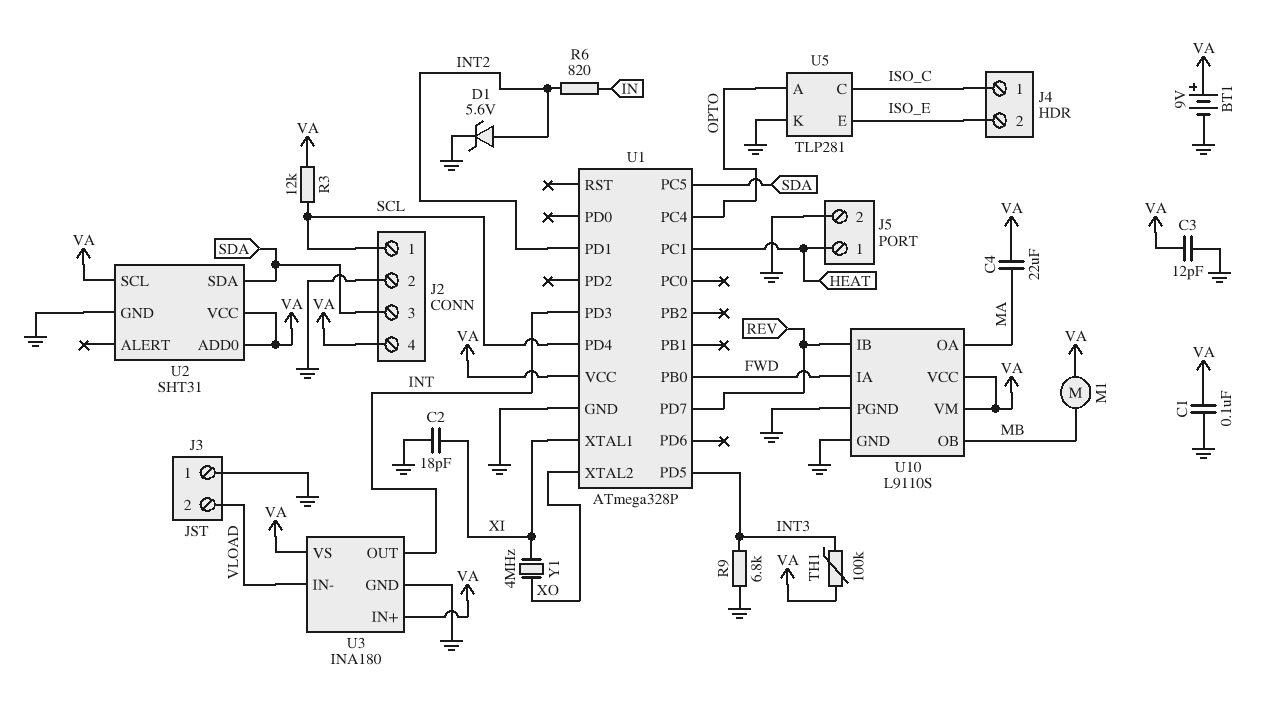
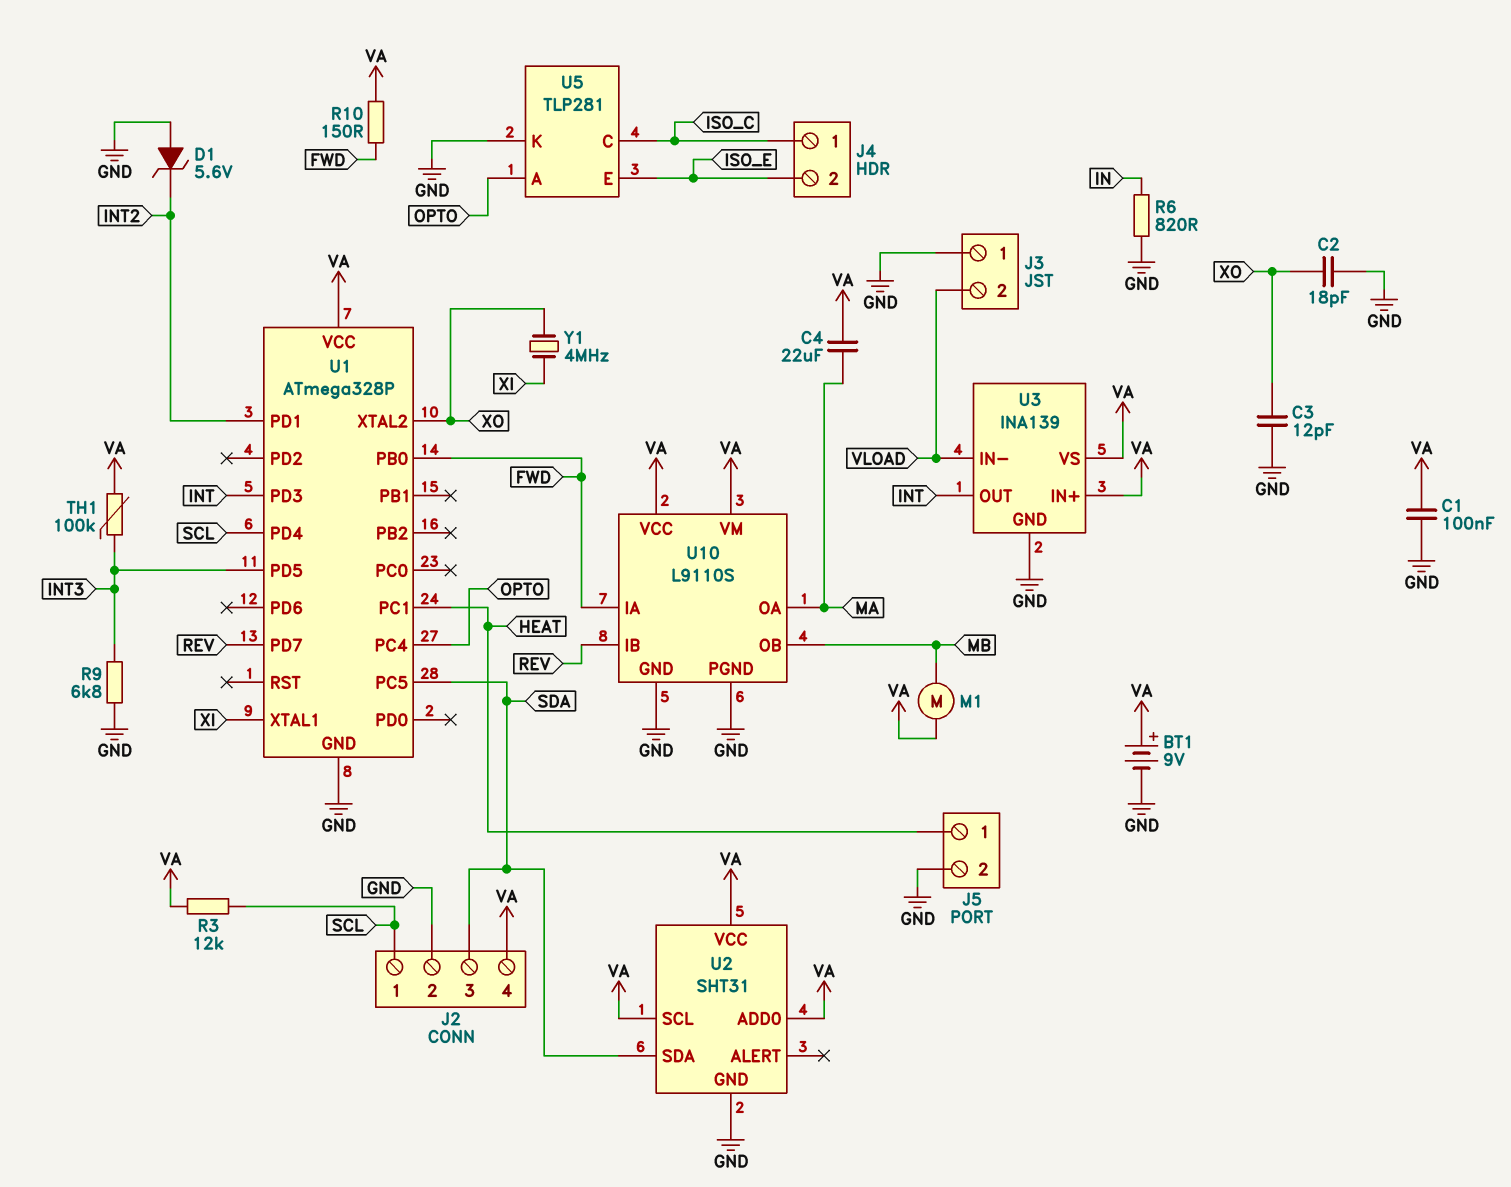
C2: 18pF (GND, XI) -> 18pF (GND, XO)
C3: 12pF (GND, VA) -> 12pF (GND, XO)
D1: zener 5.6V (A INT2, K GND) -> zener 5.6V (A GND, K INT2)
R6: 820 (IN, INT2) -> 820 (GND, IN)
R10: none -> 150 (FWD, VA)
U3: INA180 -> INA139

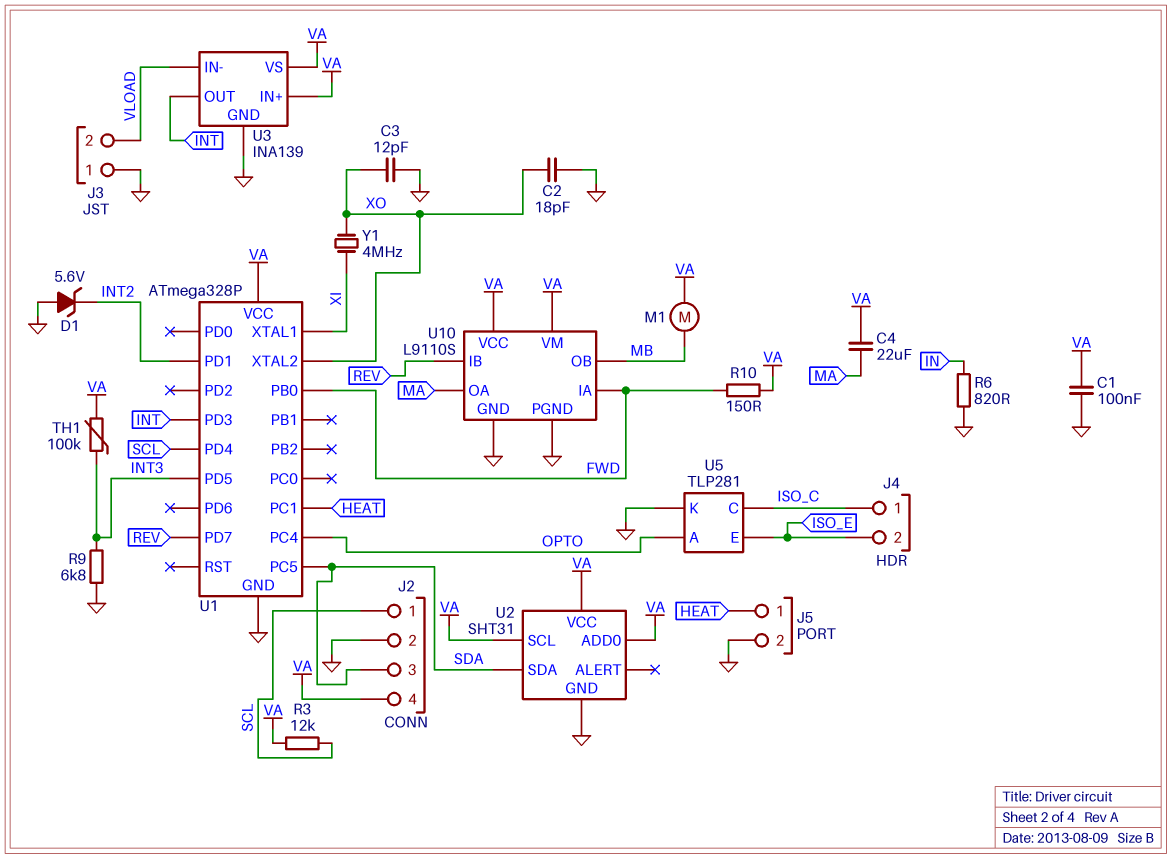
BT1: 9V (plus VA, minus GND) -> none

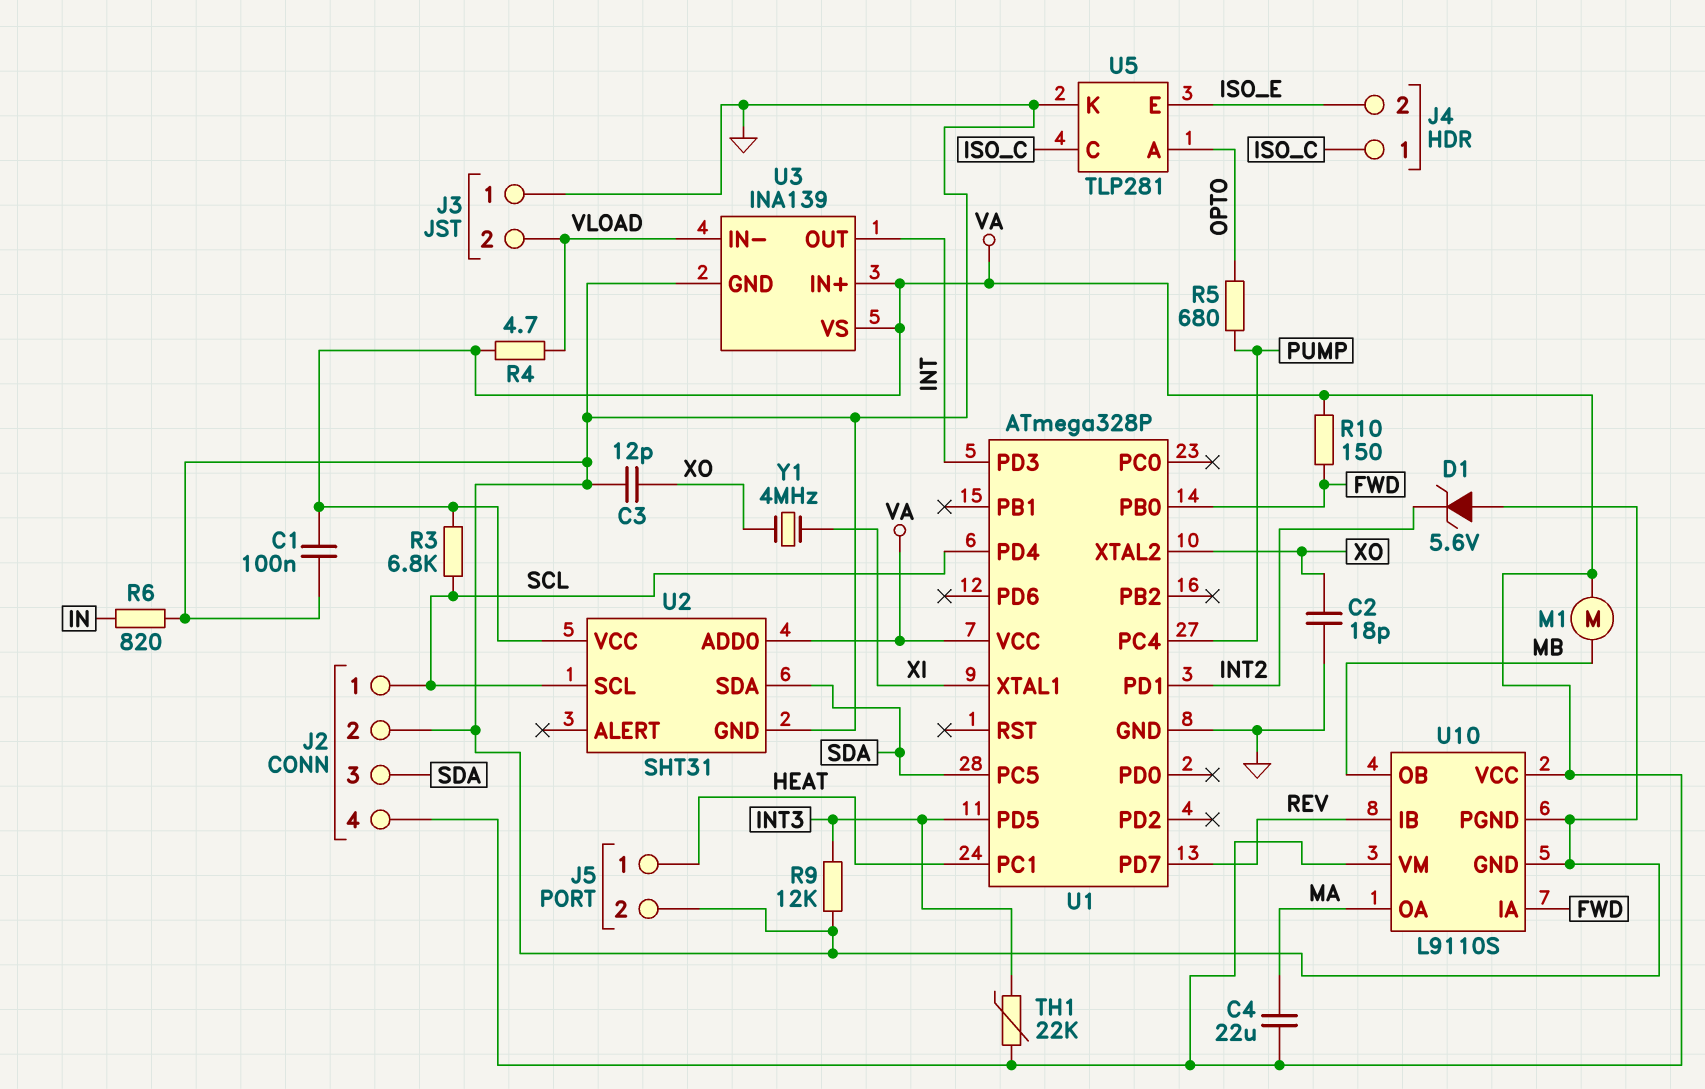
R3: 12k (SCL, VA) -> 6.8k (SCL, VA)
R4: none -> 4.7 (VA, VLOAD)
R5: none -> 680 (OPTO, PUMP)
R9: 6.8k (GND, INT3) -> 12k (GND, INT3)
TH1: 100k (INT3, VA) -> 22k (INT3, VA)
U1 pin PC4: OPTO -> PUMP
U2 pin SCL: VA -> SCL

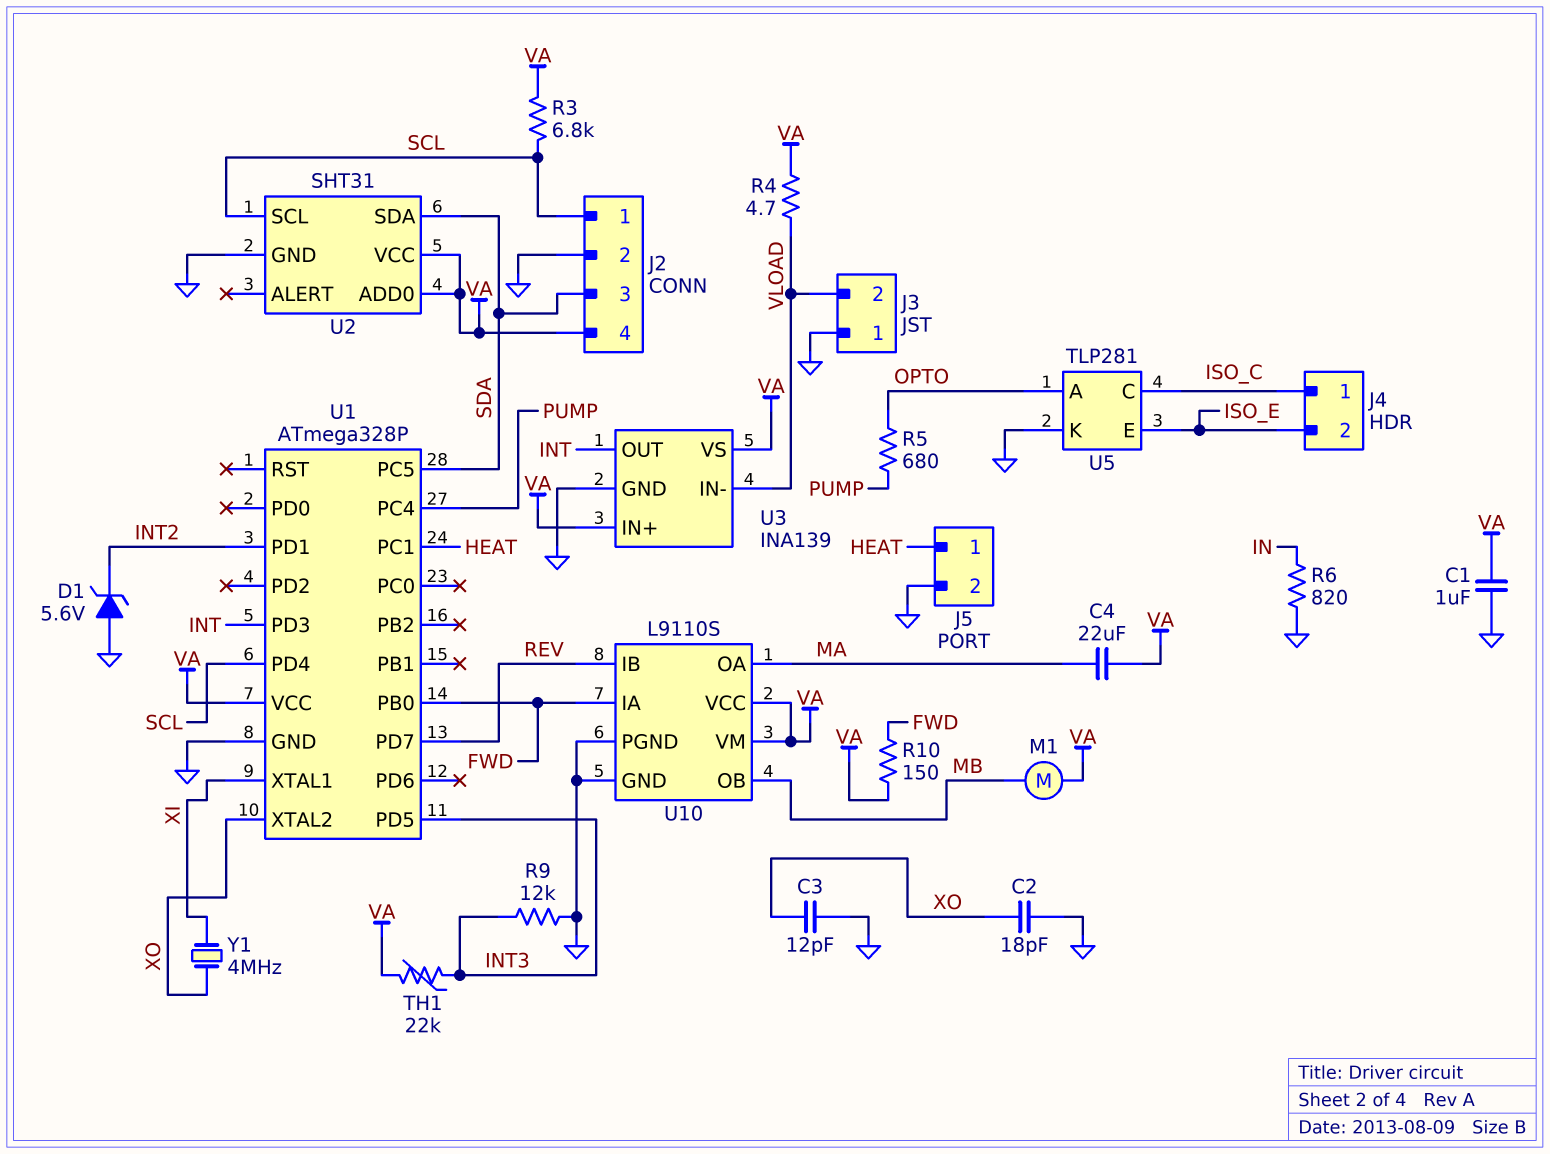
C1: 100nF (GND, VA) -> 1uF (GND, VA)

